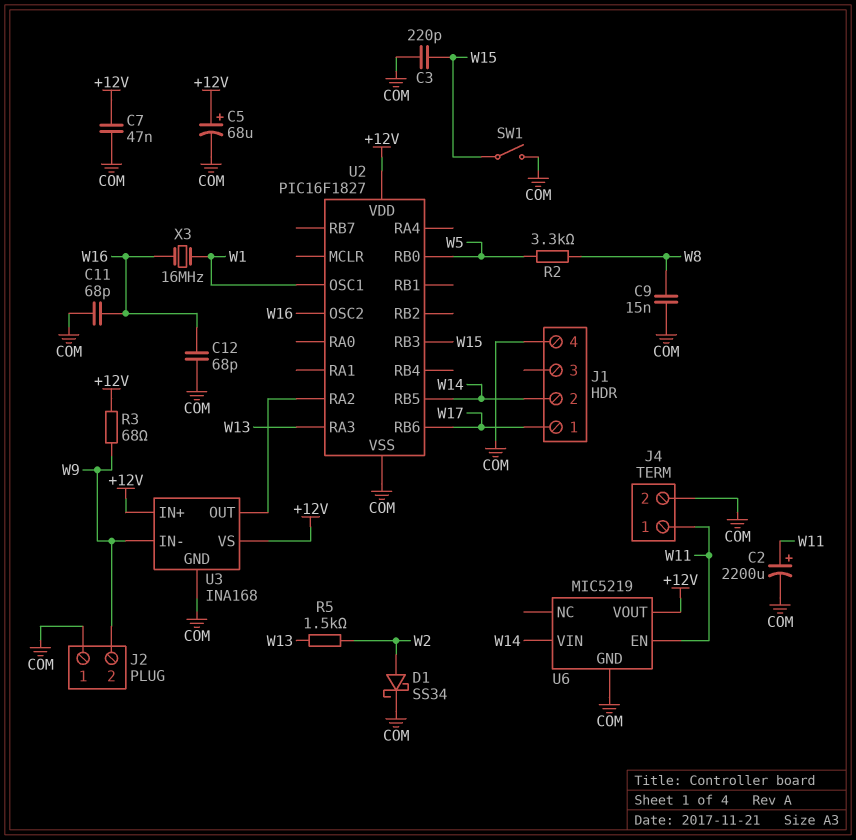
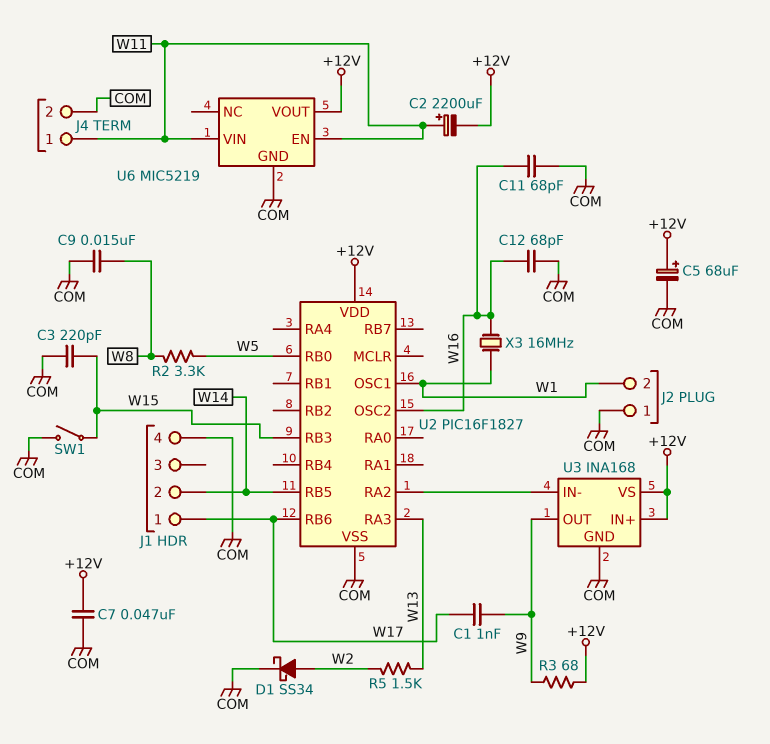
C1: none -> 1nF (W9, W17)
C2: 2200uF (plus W11, minus COM) -> 2200uF (plus W11, minus +12V)
J2 pin 2: W9 -> W1
U3 pin IN-: W9 -> U2/RA2
U3 pin OUT: U2/RA2 -> W9
U6 pin VIN: W14 -> W11

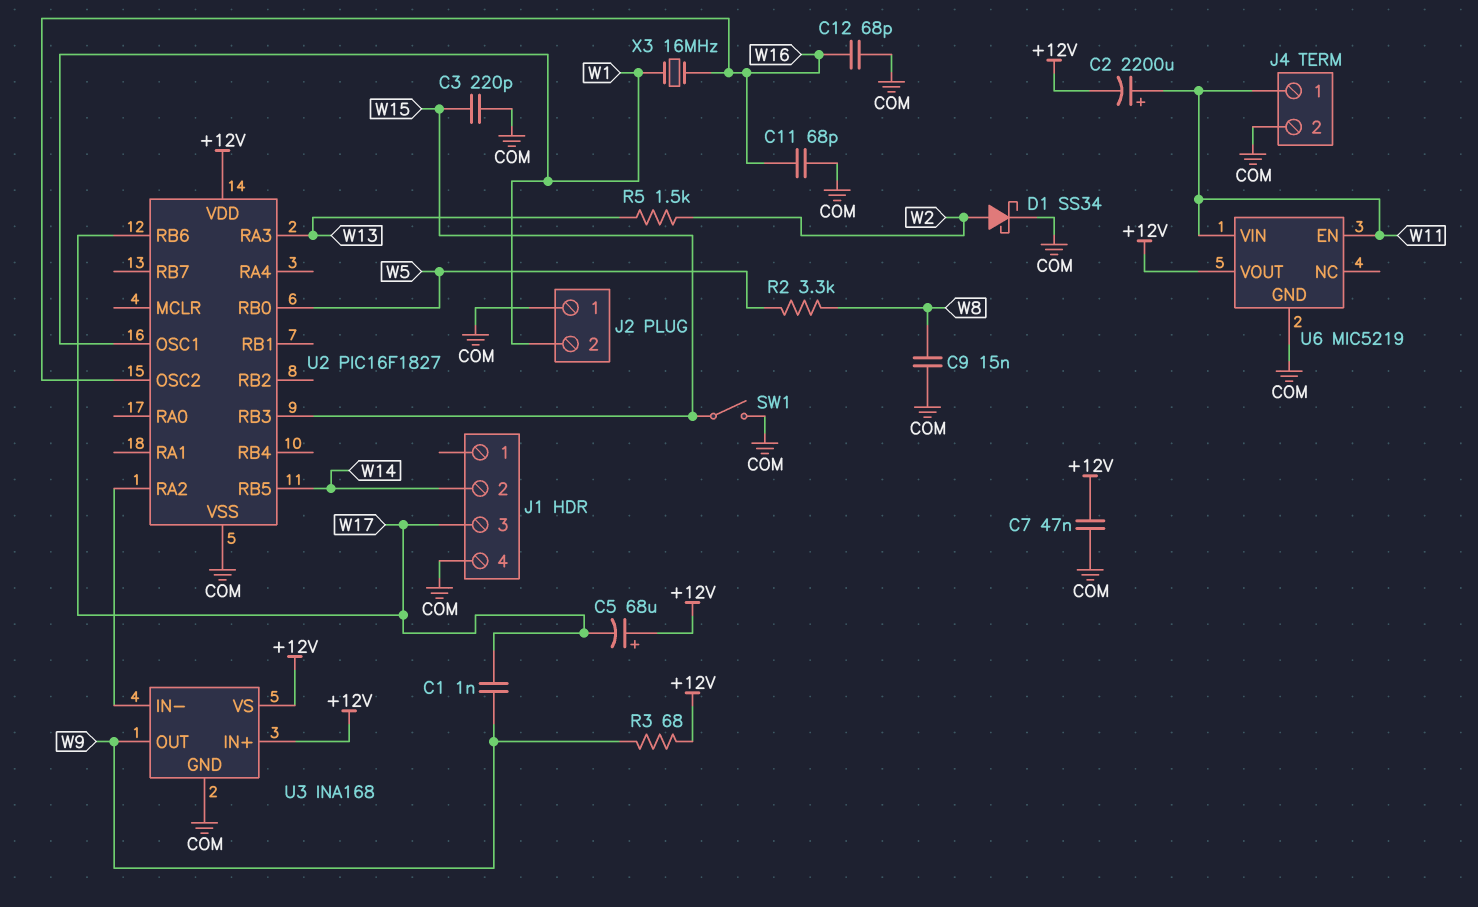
C5: 68uF (plus +12V, minus COM) -> 68uF (plus +12V, minus W17)
J1 pin 1: W17 -> none
J1 pin 3: none -> W17

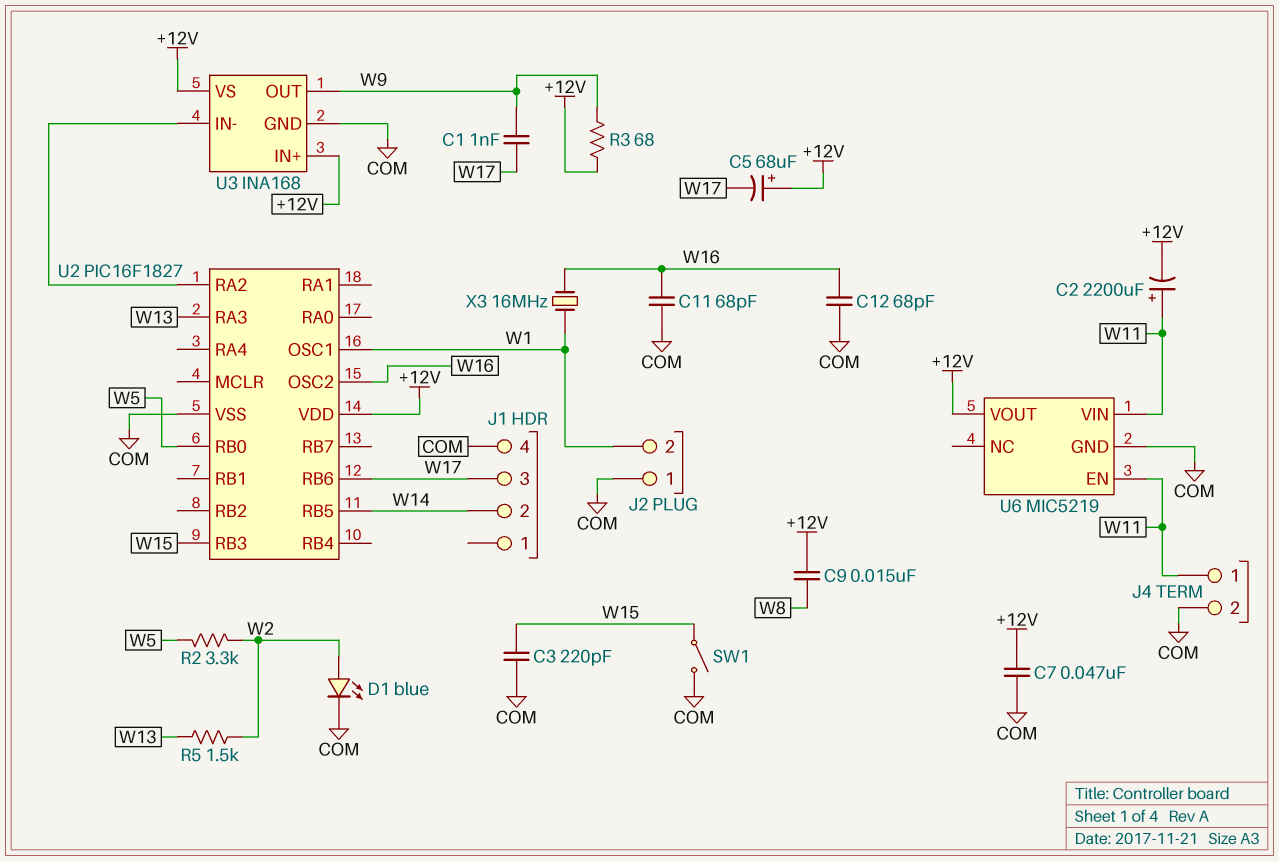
C9: 15nF (COM, W8) -> 15nF (+12V, W8)
D1: schottky SS34 (A W2, K COM) -> LED blue (A W2, K COM)
R2: 3.3k (W5, W8) -> 3.3k (W2, W5)

